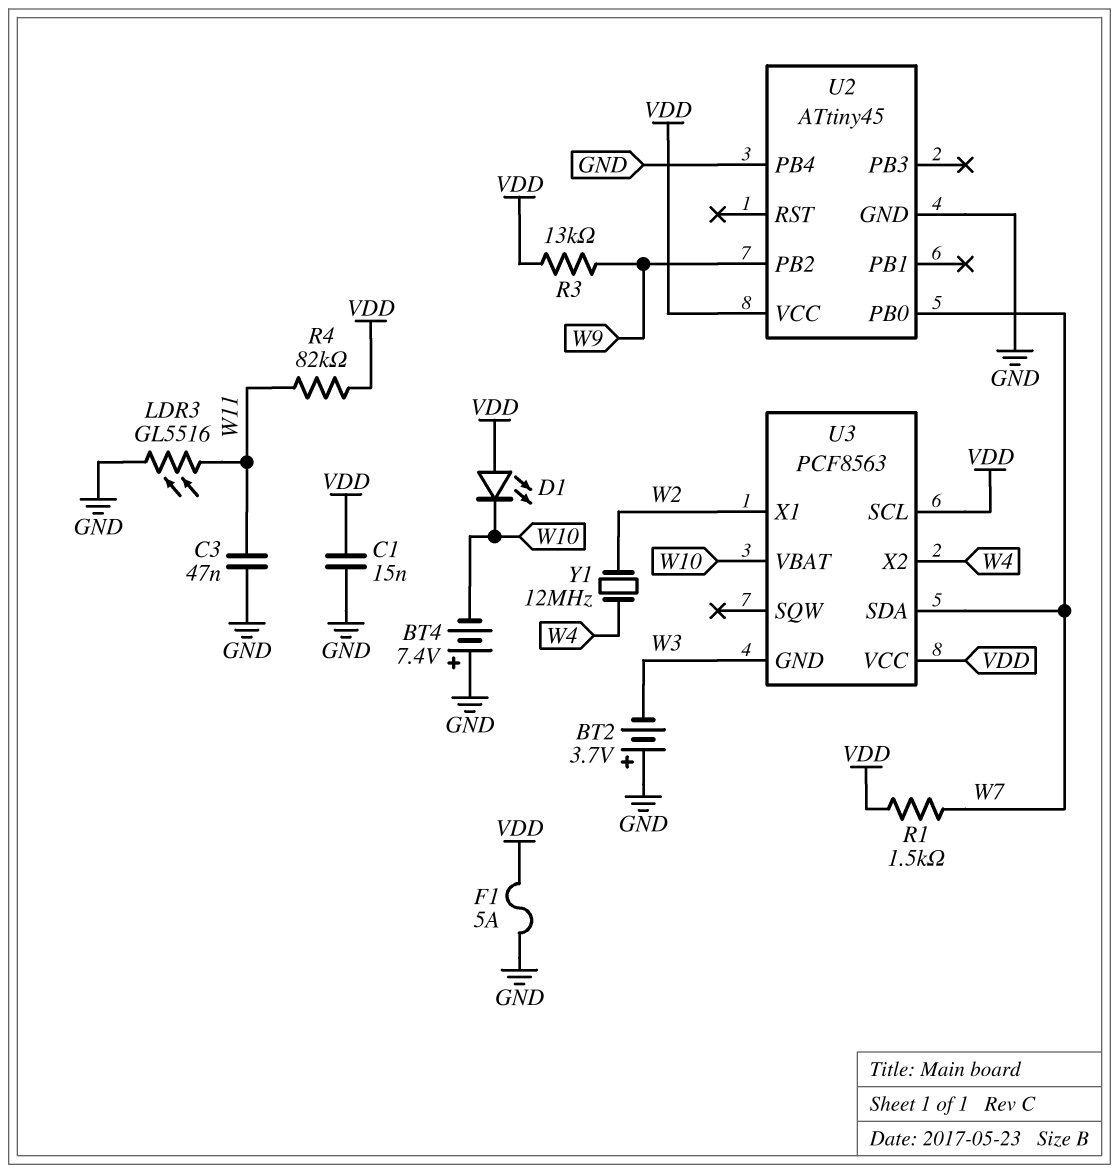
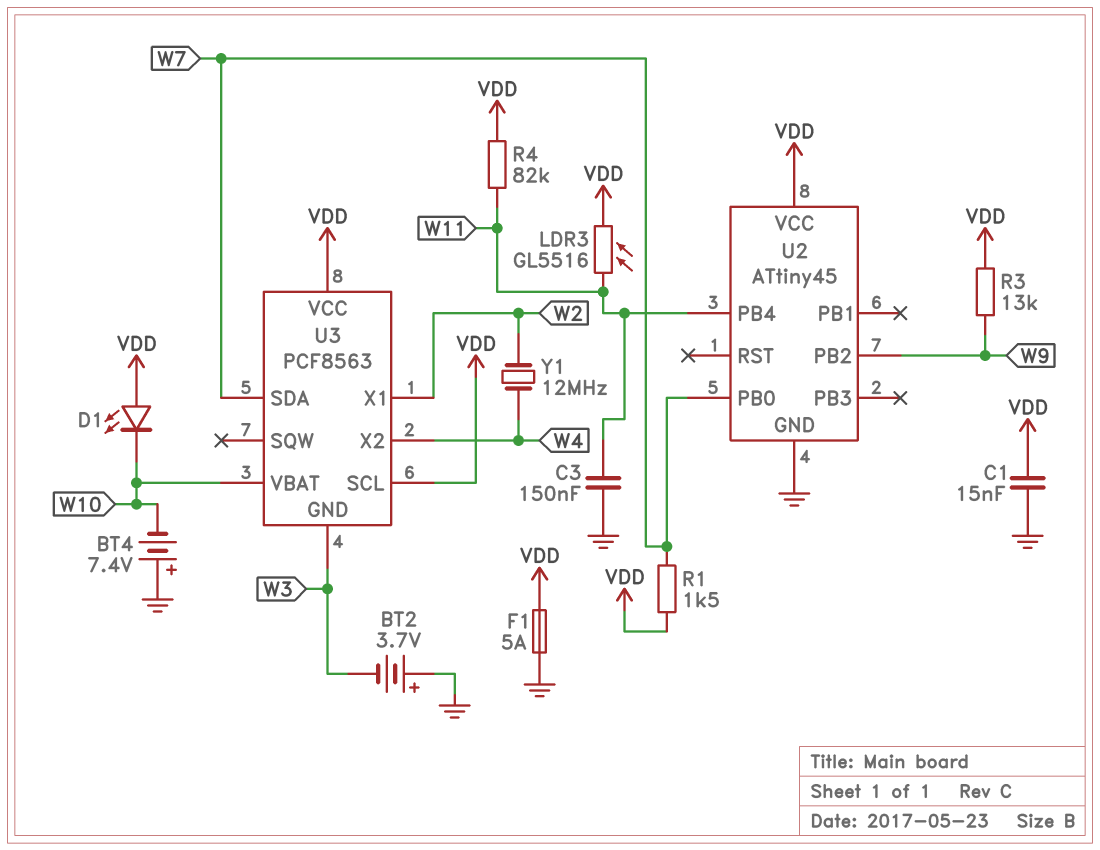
C3: 47nF (GND, W11) -> 150nF (GND, W11)
LDR3: GL5516 (GND, W11) -> GL5516 (VDD, W11)
U2 pin PB4: GND -> W11

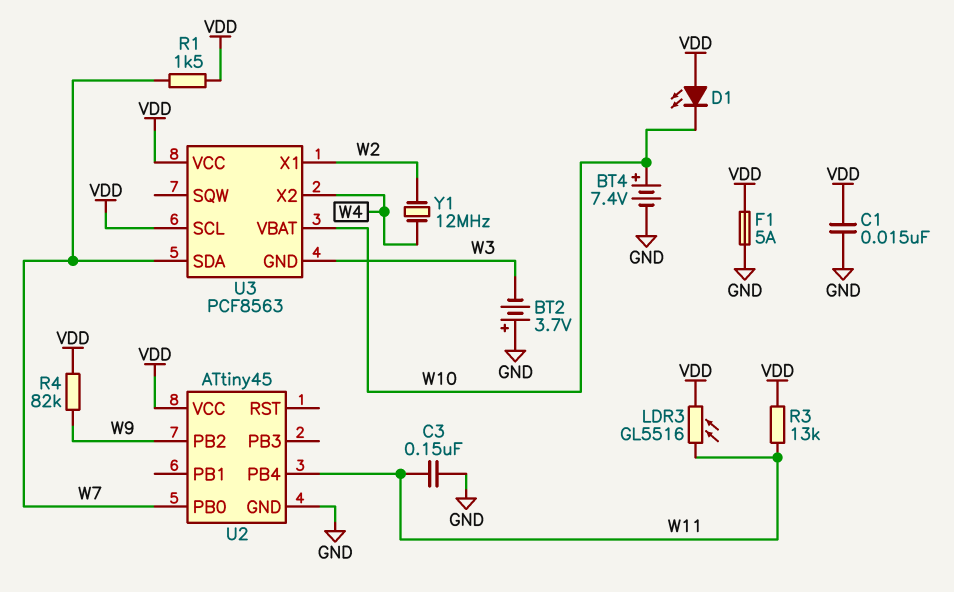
BT4: 7.4V (plus GND, minus W10) -> 7.4V (plus W10, minus GND)
R3: 13k (VDD, W9) -> 13k (VDD, W11)
R4: 82k (VDD, W11) -> 82k (VDD, W9)

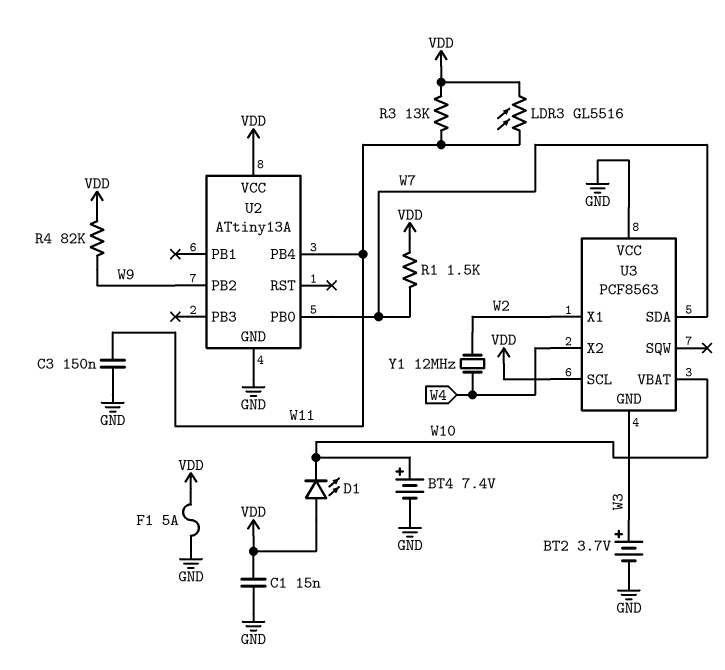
BT2: 3.7V (plus GND, minus W3) -> 3.7V (plus W3, minus GND)
U2: ATtiny45 -> ATtiny13A
U3 pin VCC: VDD -> GND

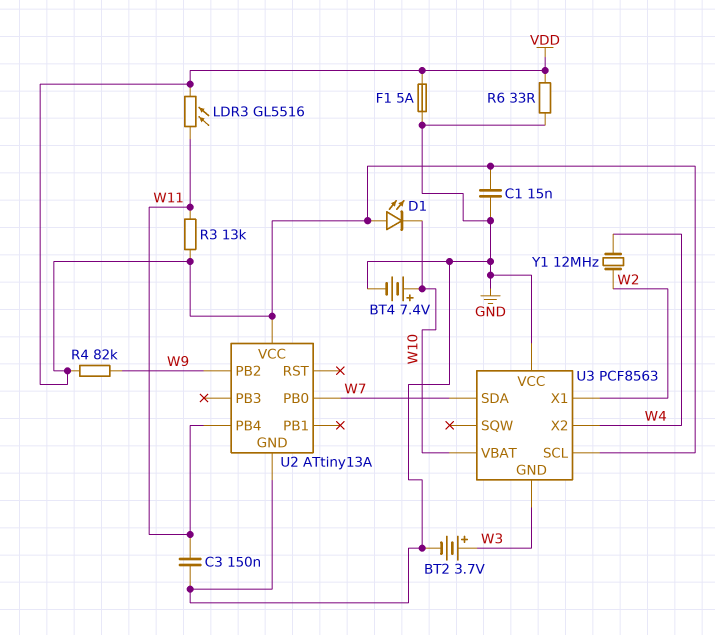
R1: 1.5k (VDD, W7) -> none
R6: none -> 33 (GND, VDD)

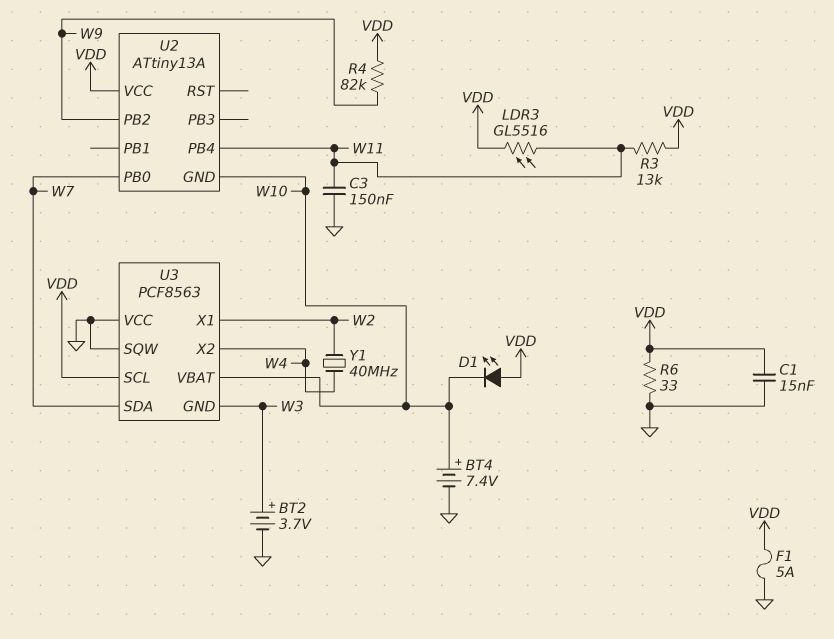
U2 pin GND: GND -> W10
U3 pin SQW: none -> GND
Y1: 12MHz (W2, W4) -> 40MHz (W2, W4)

